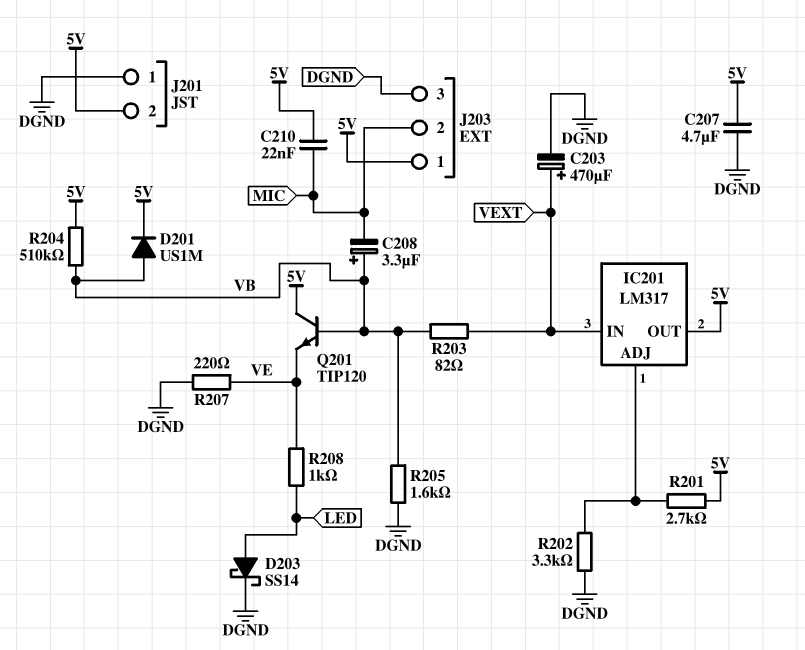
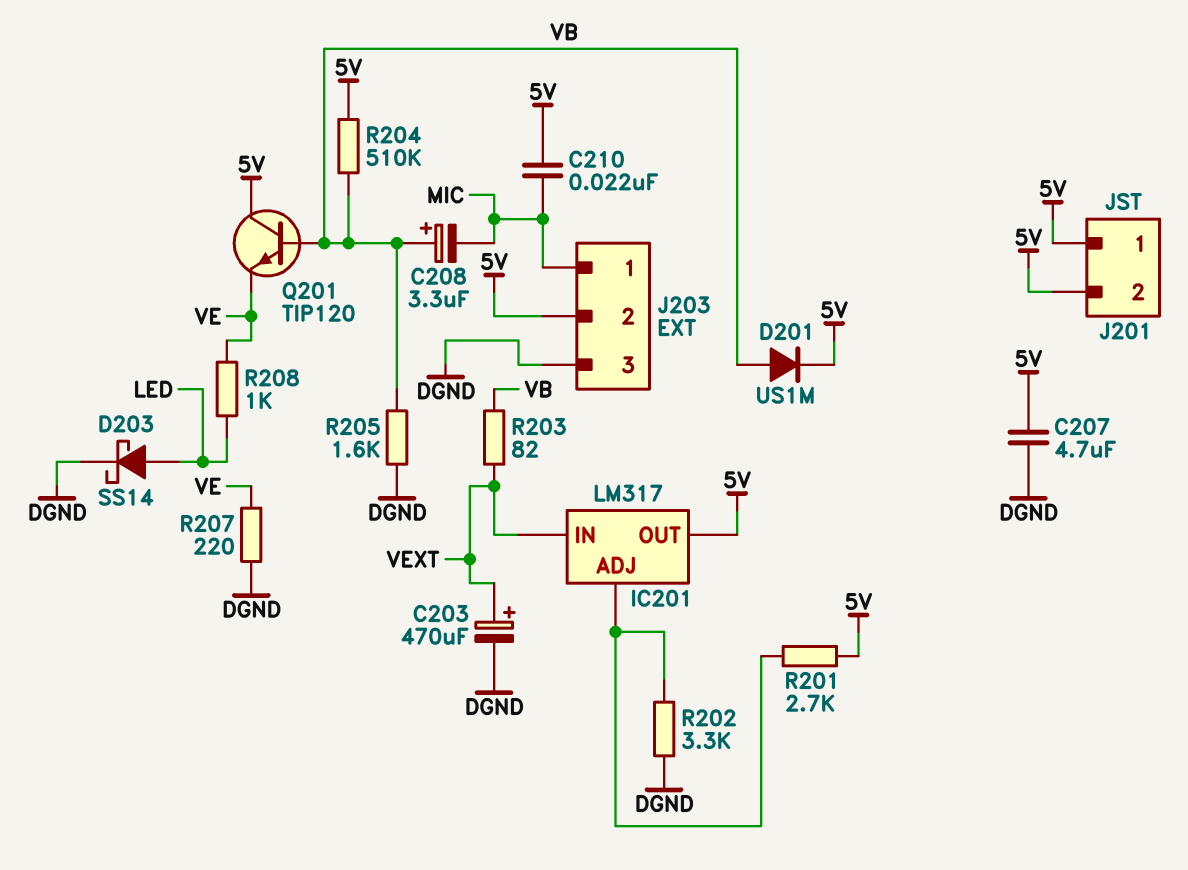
J201 pin 1: DGND -> 5V
J203 pin 1: 5V -> MIC
J203 pin 2: MIC -> 5V

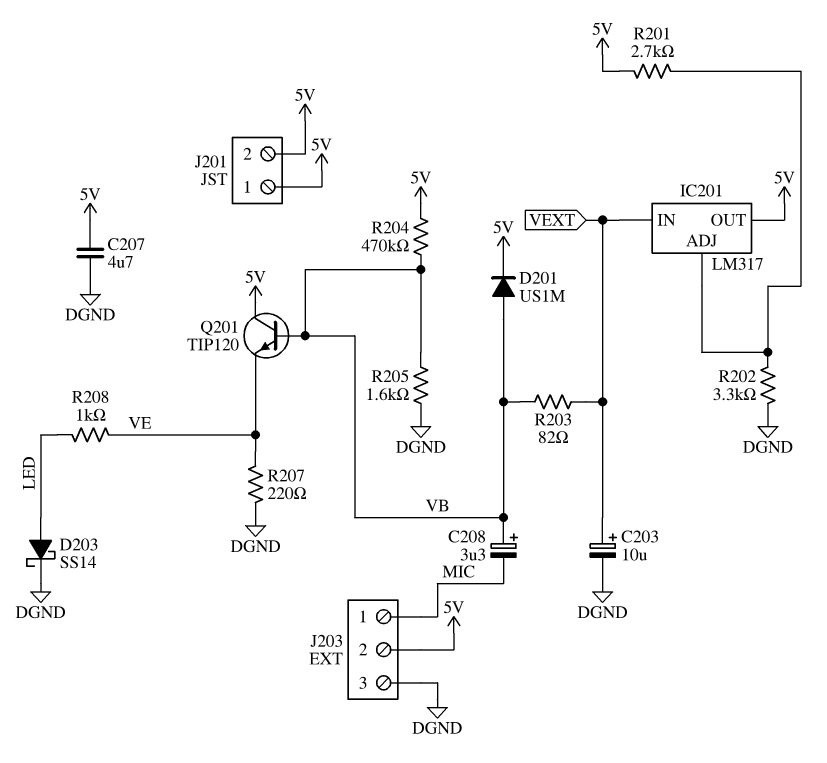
C203: 470uF (plus VEXT, minus DGND) -> 10uF (plus VEXT, minus DGND)
C210: 22nF (5V, MIC) -> none
R204: 510k (5V, VB) -> 470k (5V, VB)

